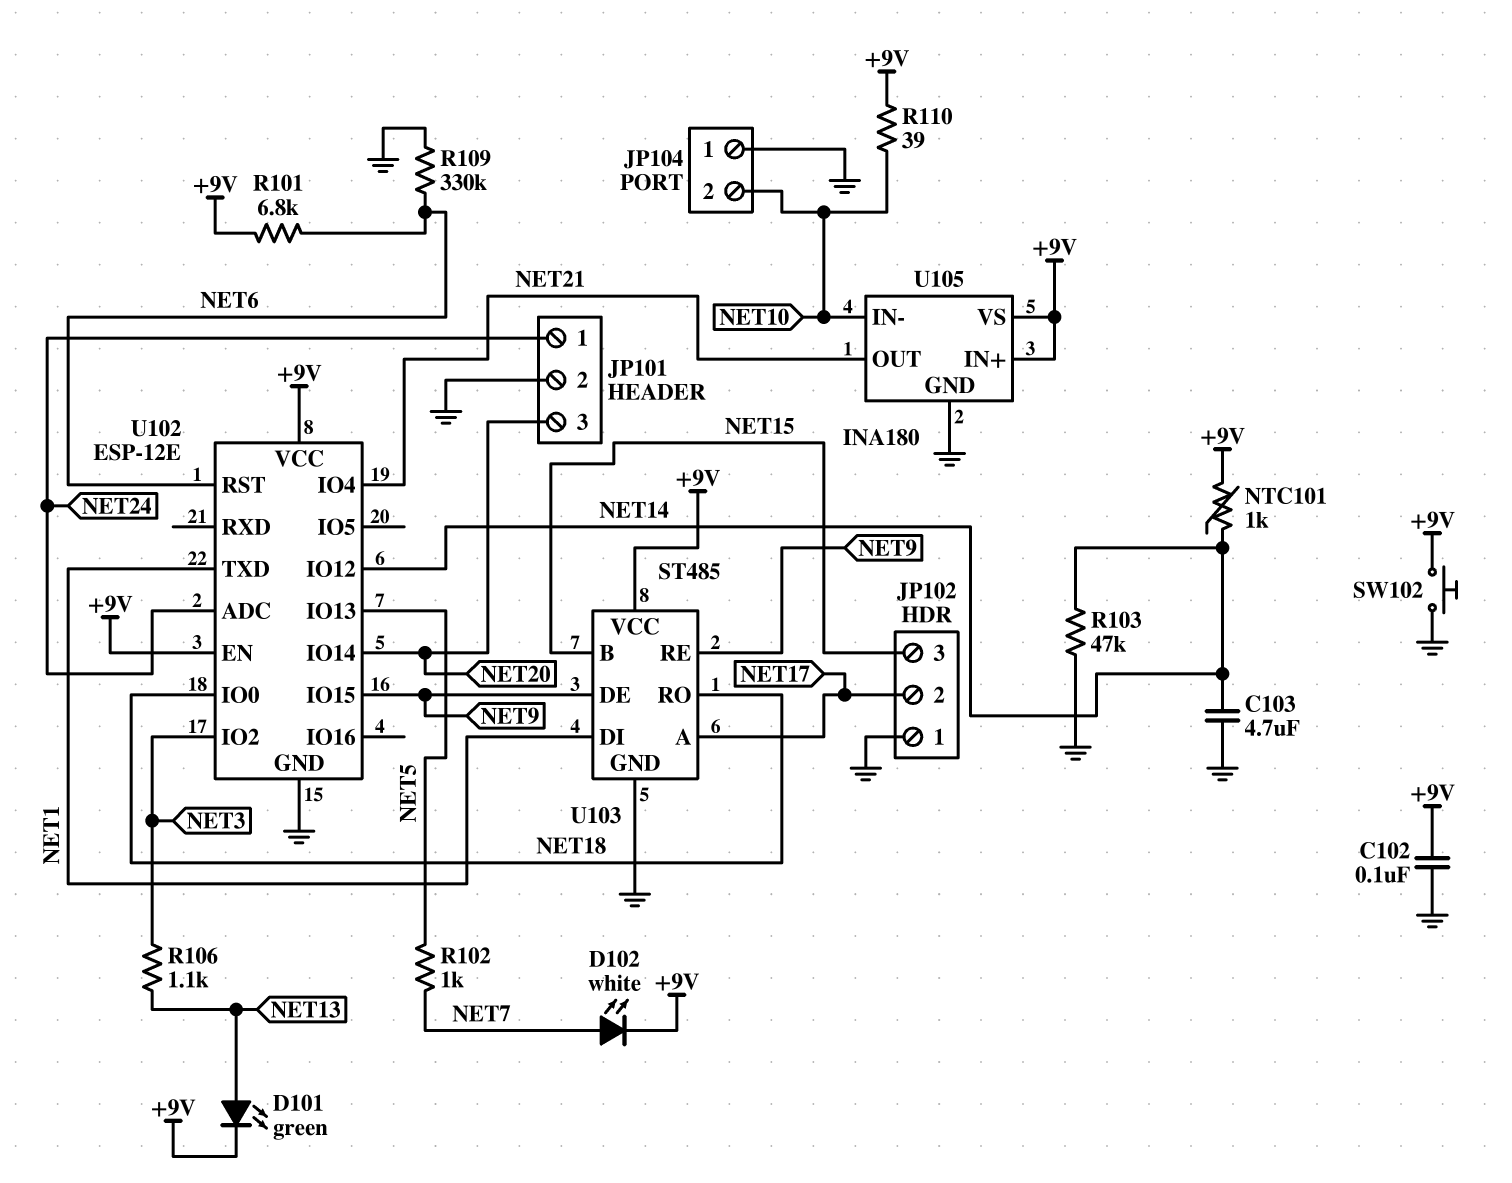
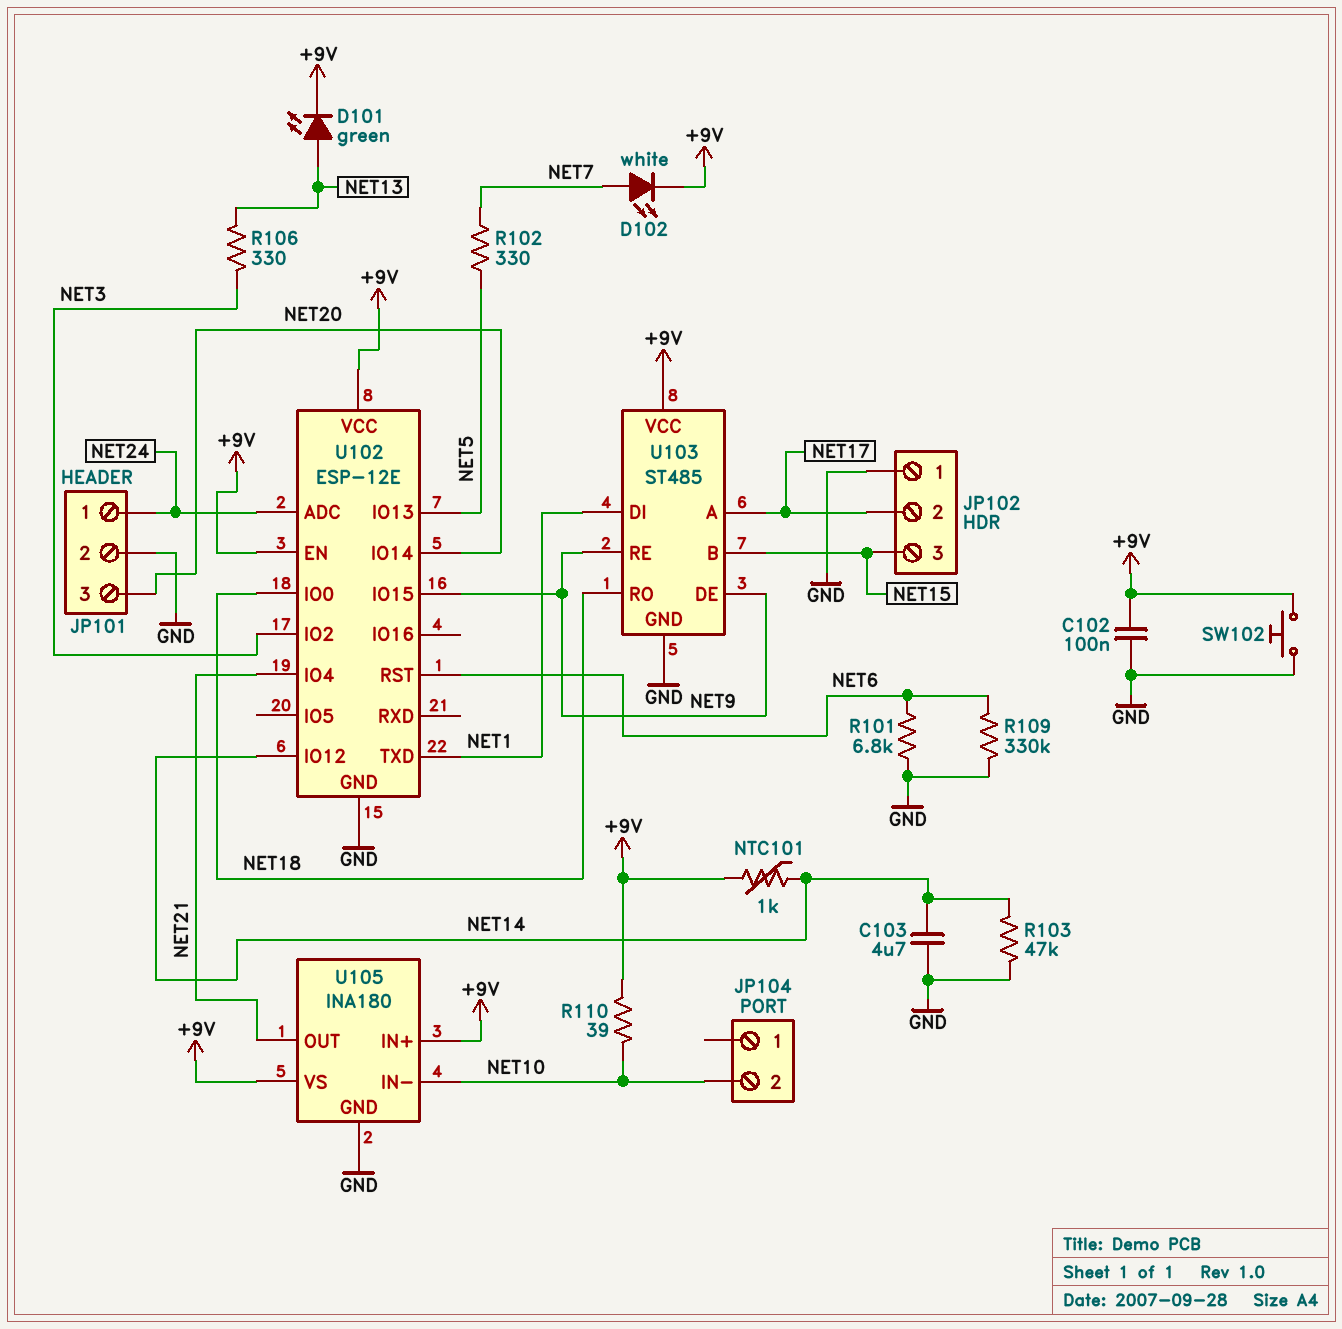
JP104 pin 1: GND -> none
R101: 6.8k (+9V, NET6) -> 6.8k (GND, NET6)
R102: 1k (NET5, NET7) -> 330 (NET5, NET7)
R106: 1.1k (NET3, NET13) -> 330 (NET3, NET13)

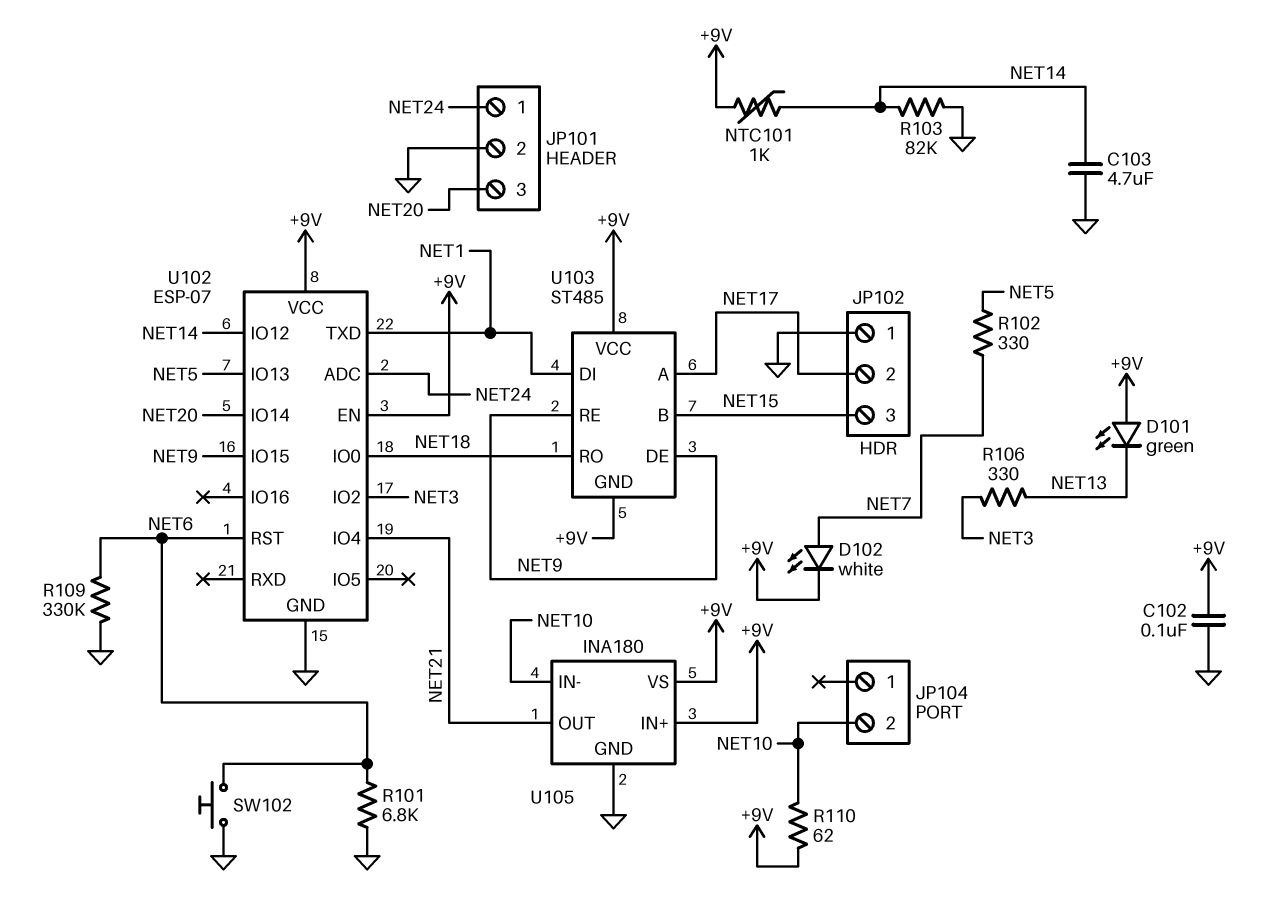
D101: LED green (A NET13, K +9V) -> LED green (A +9V, K NET13)
R103: 47k (GND, NET14) -> 82k (GND, NET14)
R110: 39 (+9V, NET10) -> 62 (+9V, NET10)
SW102: button (+9V, GND) -> button (GND, NET6)
U102: ESP-12E -> ESP-07
U103 pin GND: GND -> +9V

